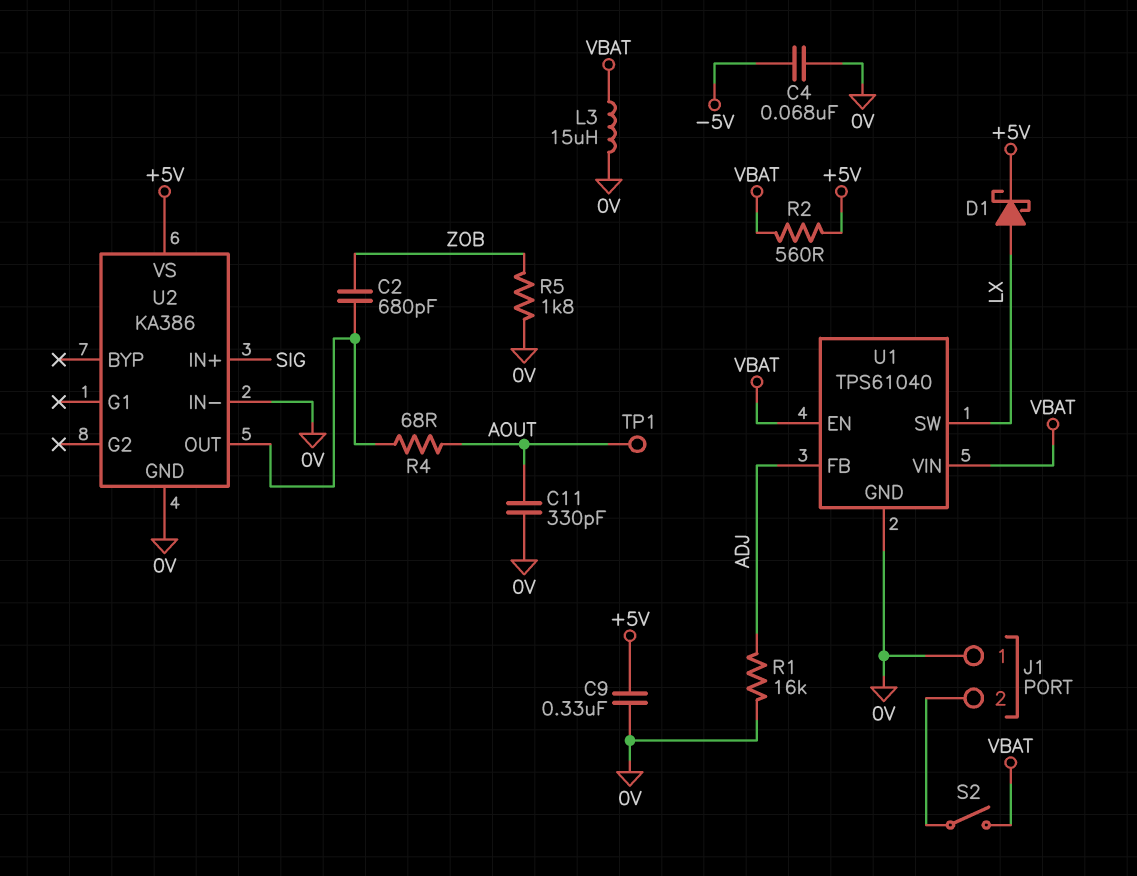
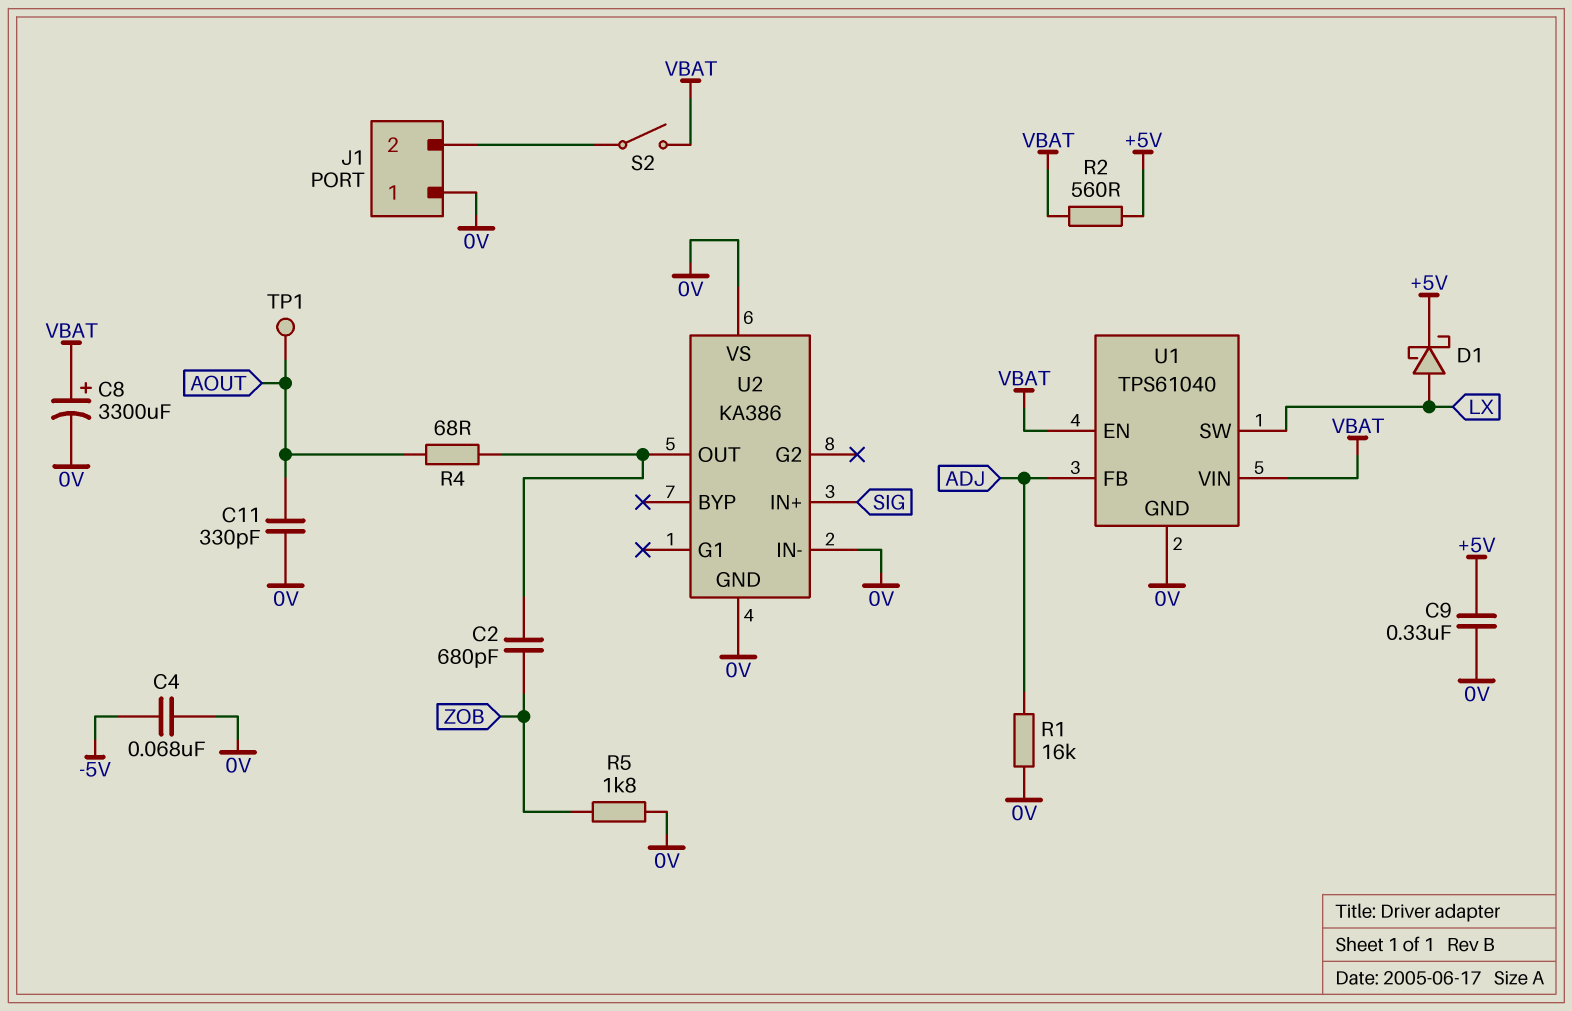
C8: none -> 3300uF (plus VBAT, minus 0V)
L3: 15uH (0V, VBAT) -> none
U2 pin VS: +5V -> 0V

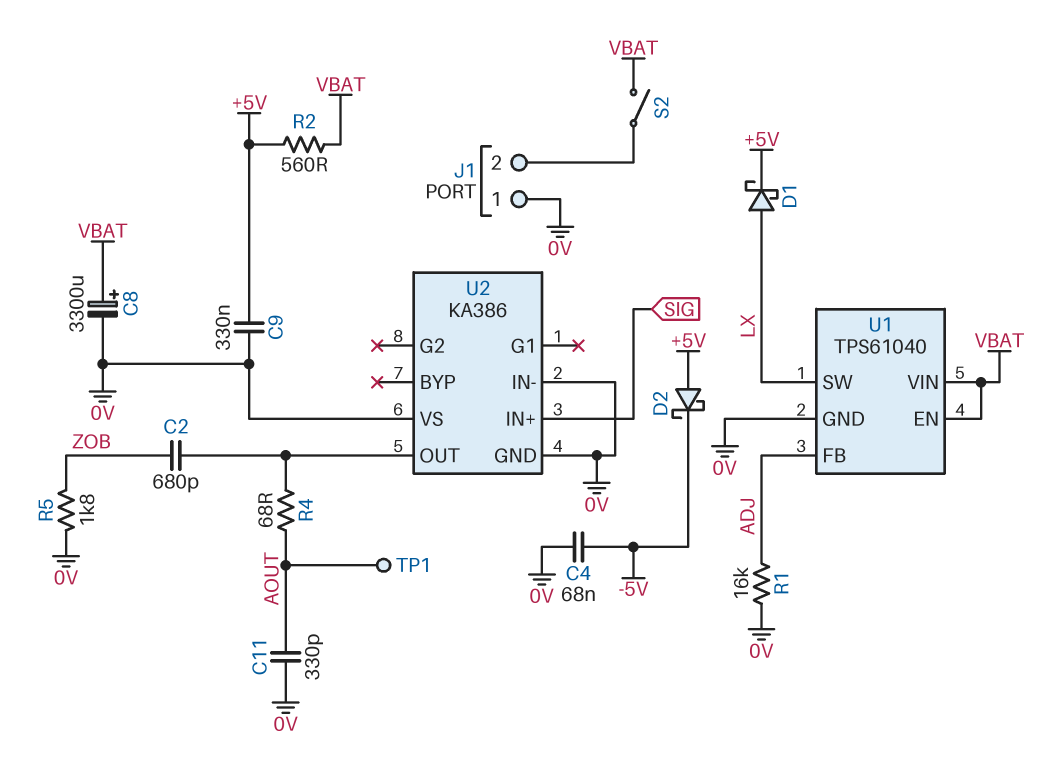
D2: none -> schottky (A +5V, K -5V)

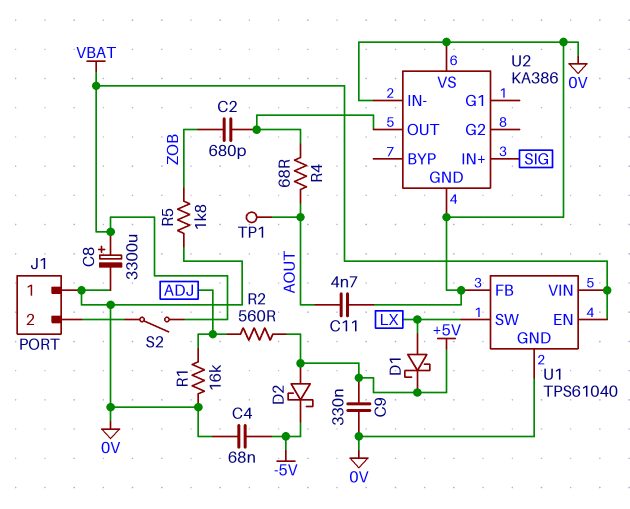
C11: 330pF (0V, AOUT) -> 4.7nF (0V, AOUT)
R2: 560 (+5V, VBAT) -> 560 (+5V, ADJ)
U1 pin FB: ADJ -> 0V

